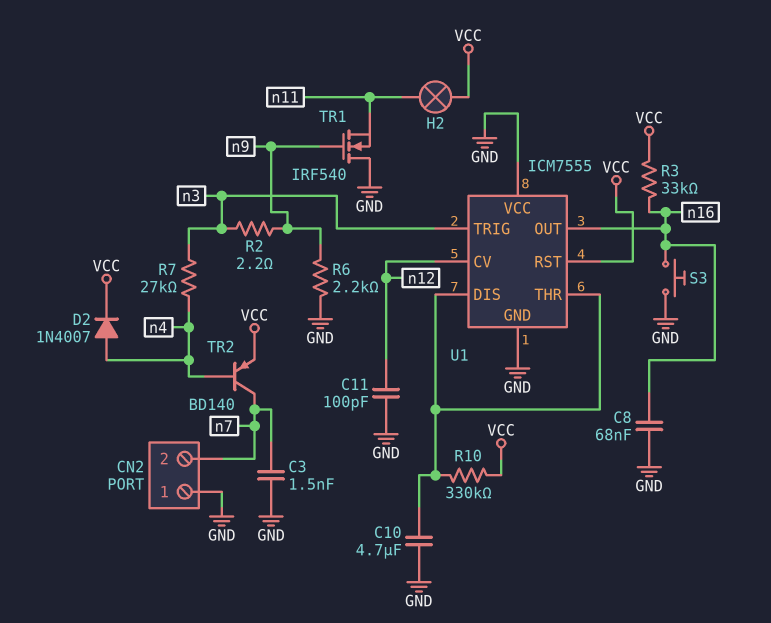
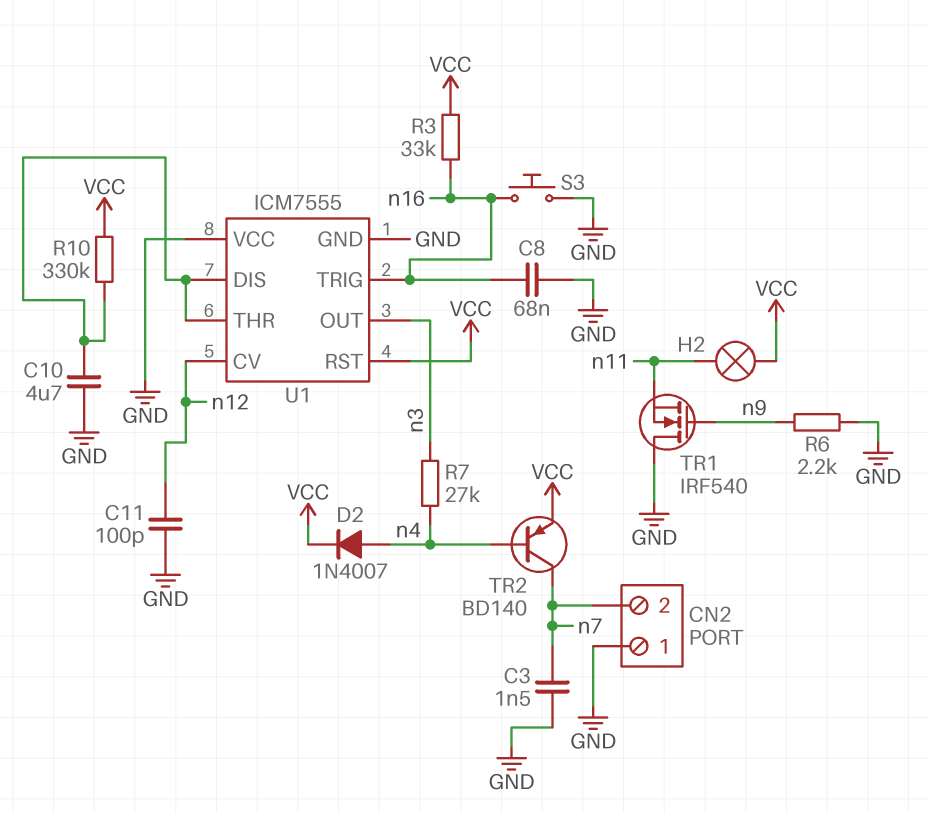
R2: 2.2 (n3, n9) -> none
U1 pin OUT: n16 -> n3
U1 pin TRIG: n3 -> n16

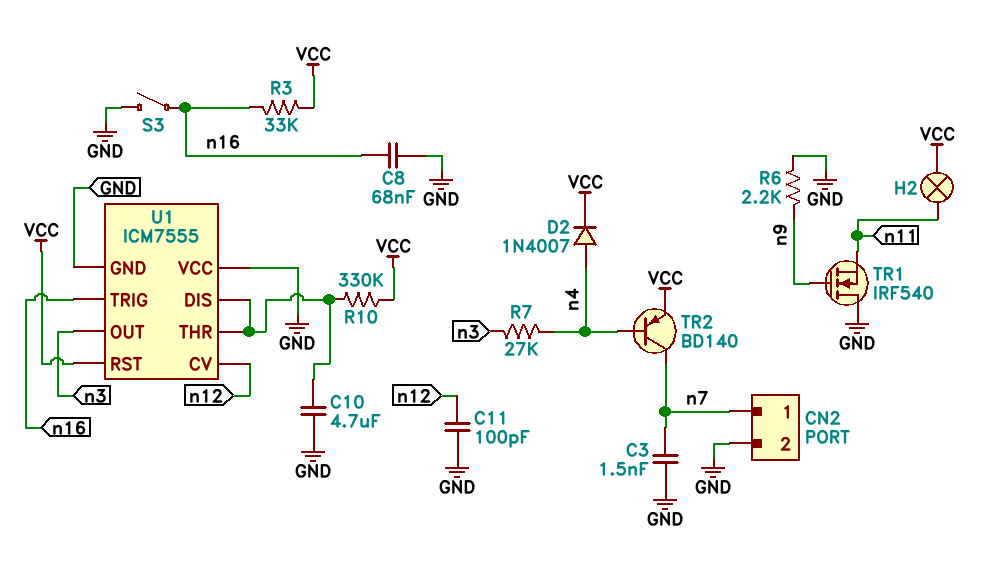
CN2 pin 1: GND -> n7
CN2 pin 2: n7 -> GND
S3: button (GND, n16) -> switch (GND, n16)

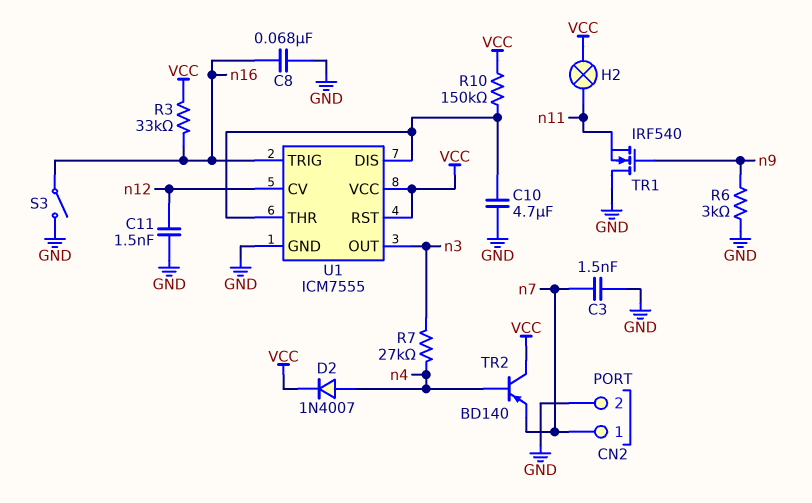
C11: 100pF (GND, n12) -> 1.5nF (GND, n12)
R6: 2.2k (GND, n9) -> 3k (GND, n9)
R10: 330k (U1/DIS, VCC) -> 150k (U1/DIS, VCC)
TR2: PNP BD140 (B n4, C n7, E VCC) -> PNP BD140 (B n4, C VCC, E n7)
U1 pin VCC: GND -> VCC

